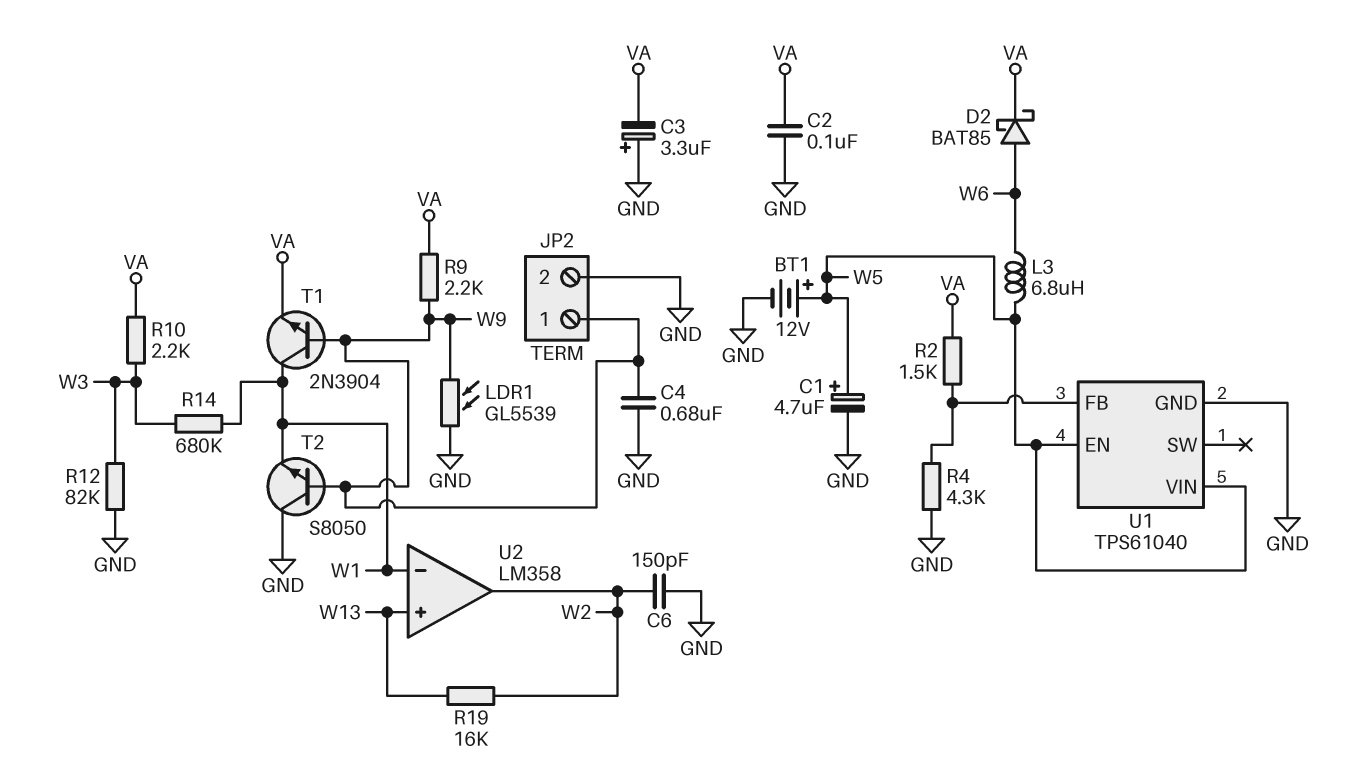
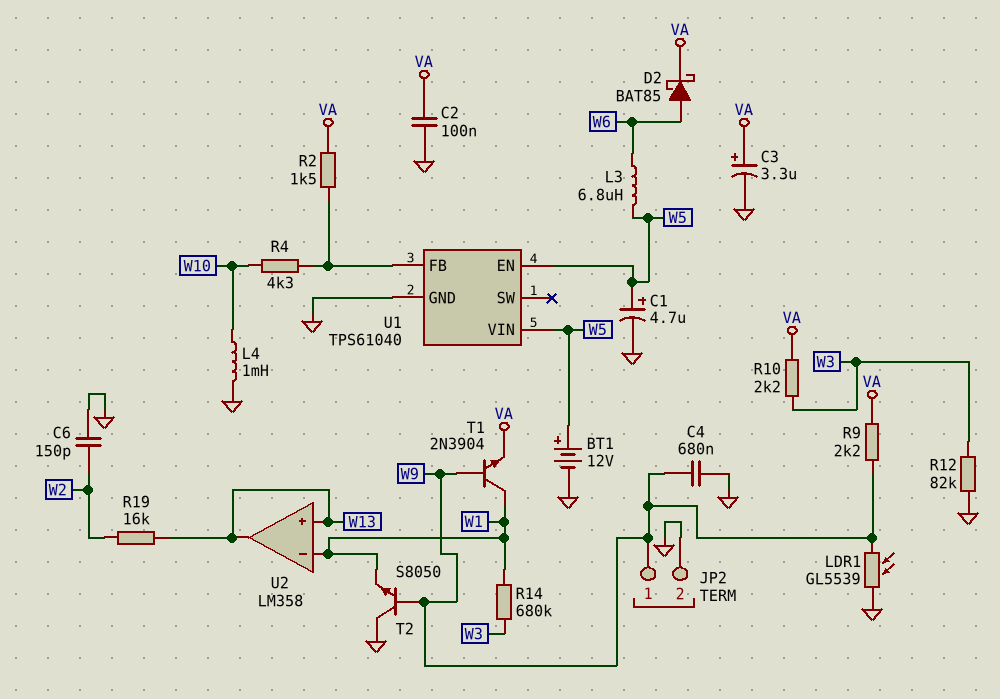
C3: 3.3uF (plus GND, minus VA) -> 3.3uF (plus VA, minus GND)
L4: none -> 1mH (GND, W10)
R4: 4.3k (GND, U1/FB) -> 4.3k (U1/FB, W10)
U2 pin out: W2 -> W13

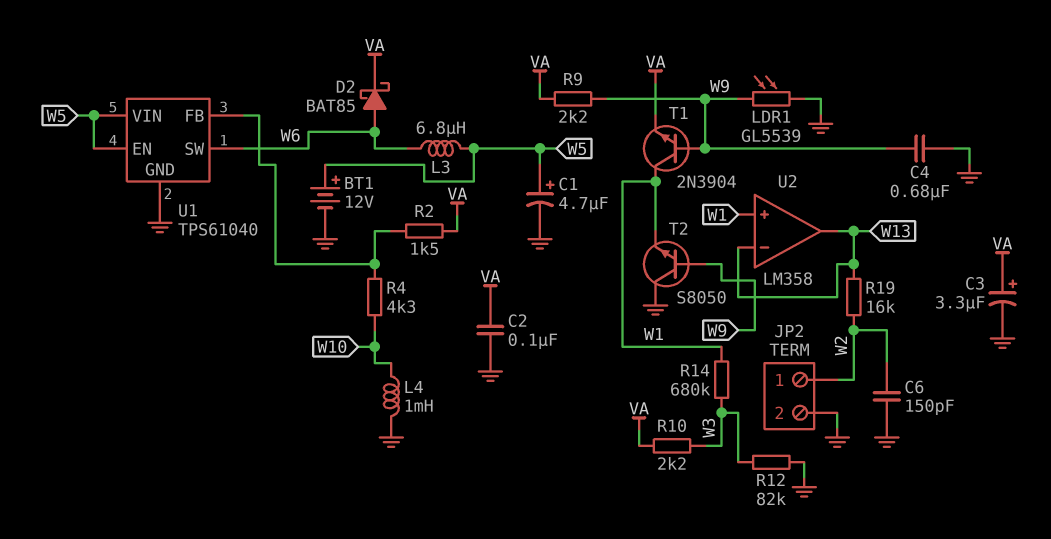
JP2 pin 1: W9 -> W2
U1 pin SW: none -> W6
U2 pin in+: W13 -> W1
U2 pin in-: W1 -> W13

